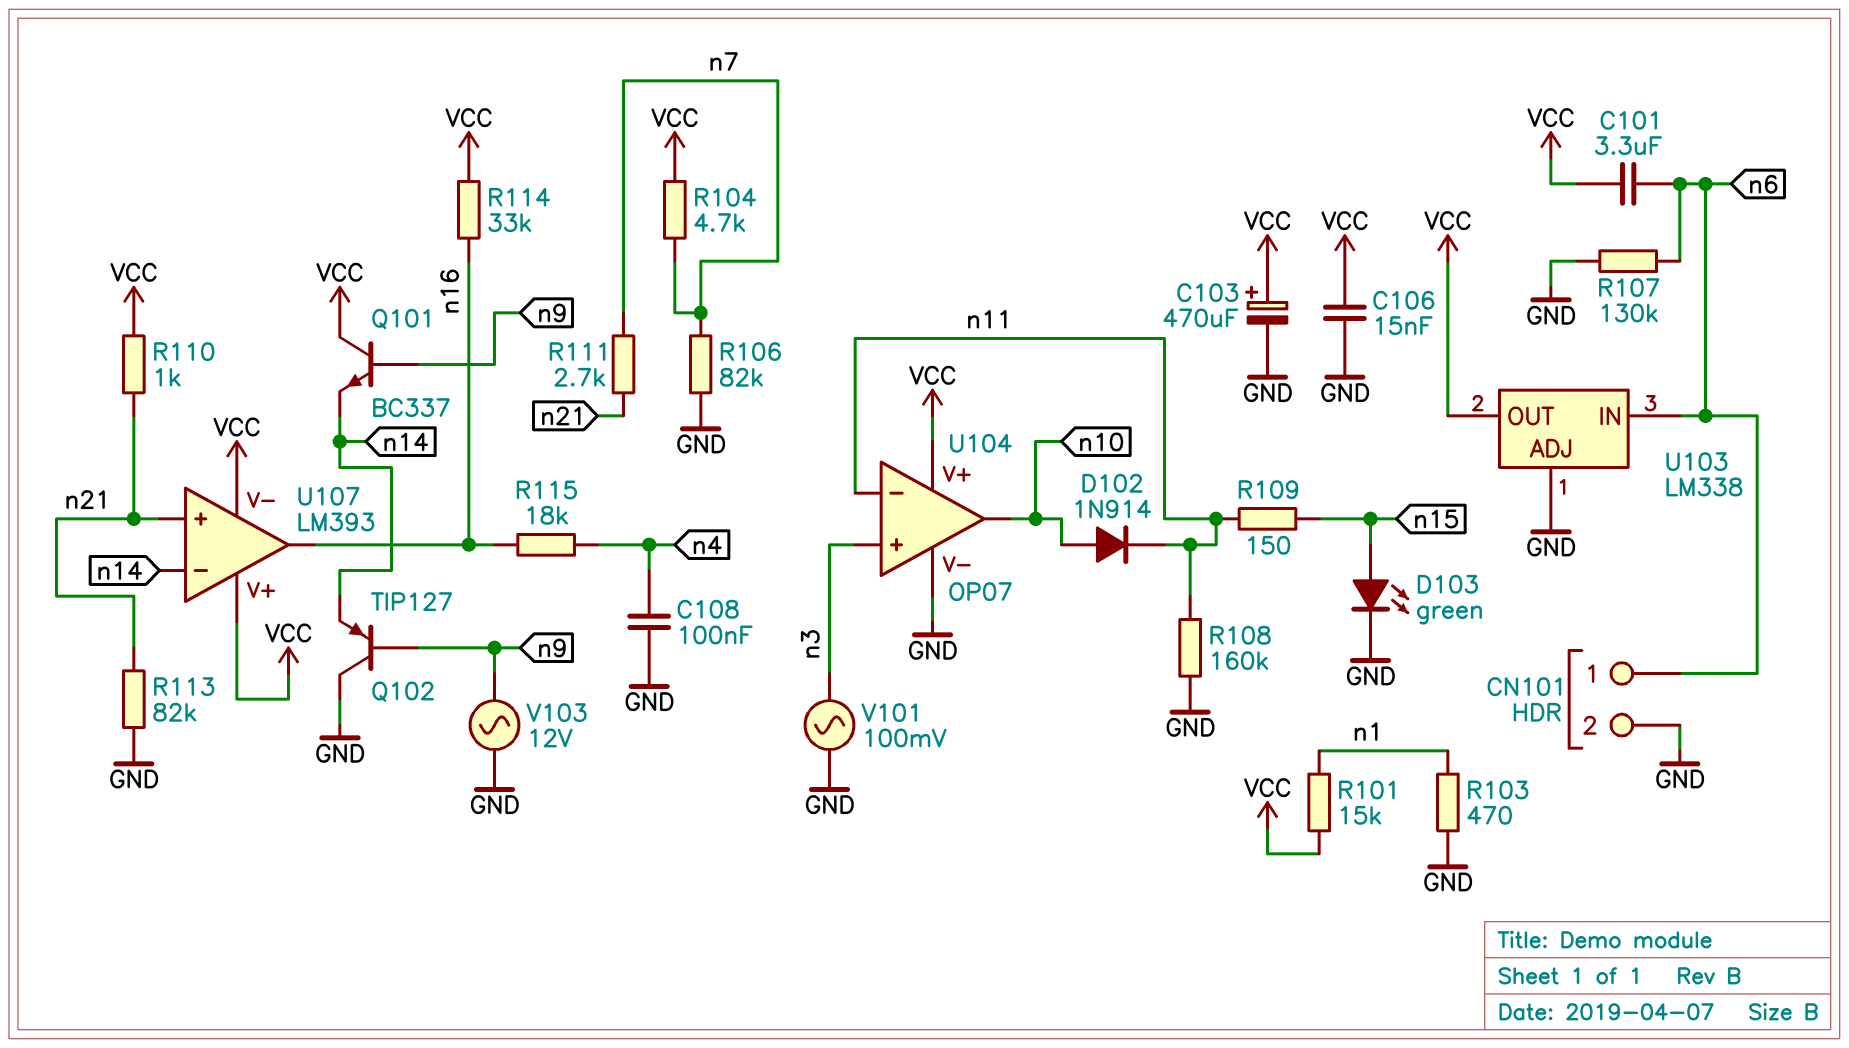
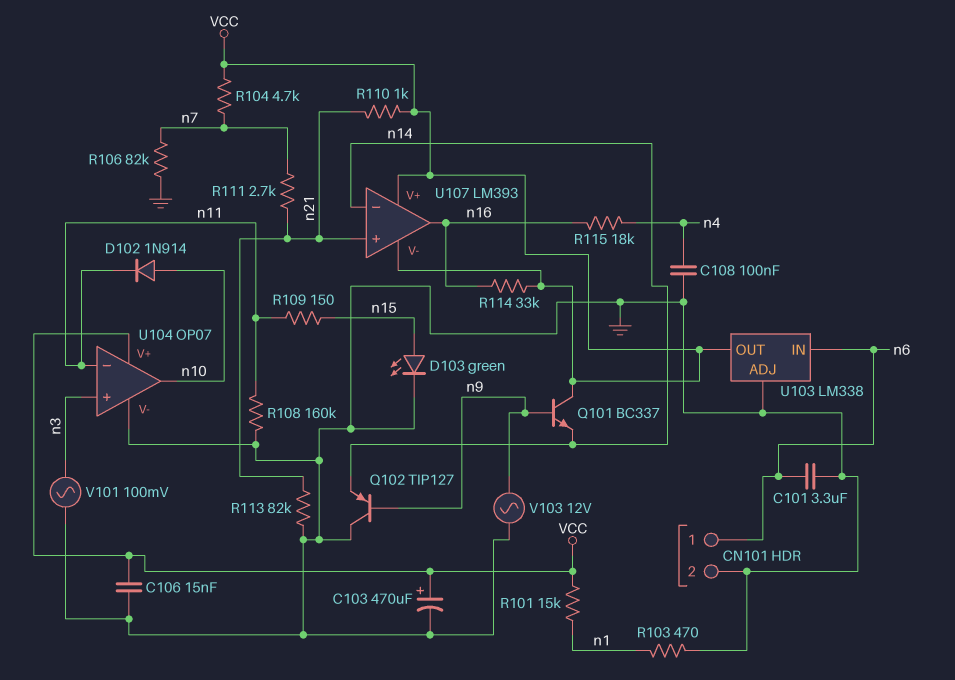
C101: 3.3uF (VCC, n6) -> 3.3uF (GND, n6)
R107: 130k (GND, n6) -> none

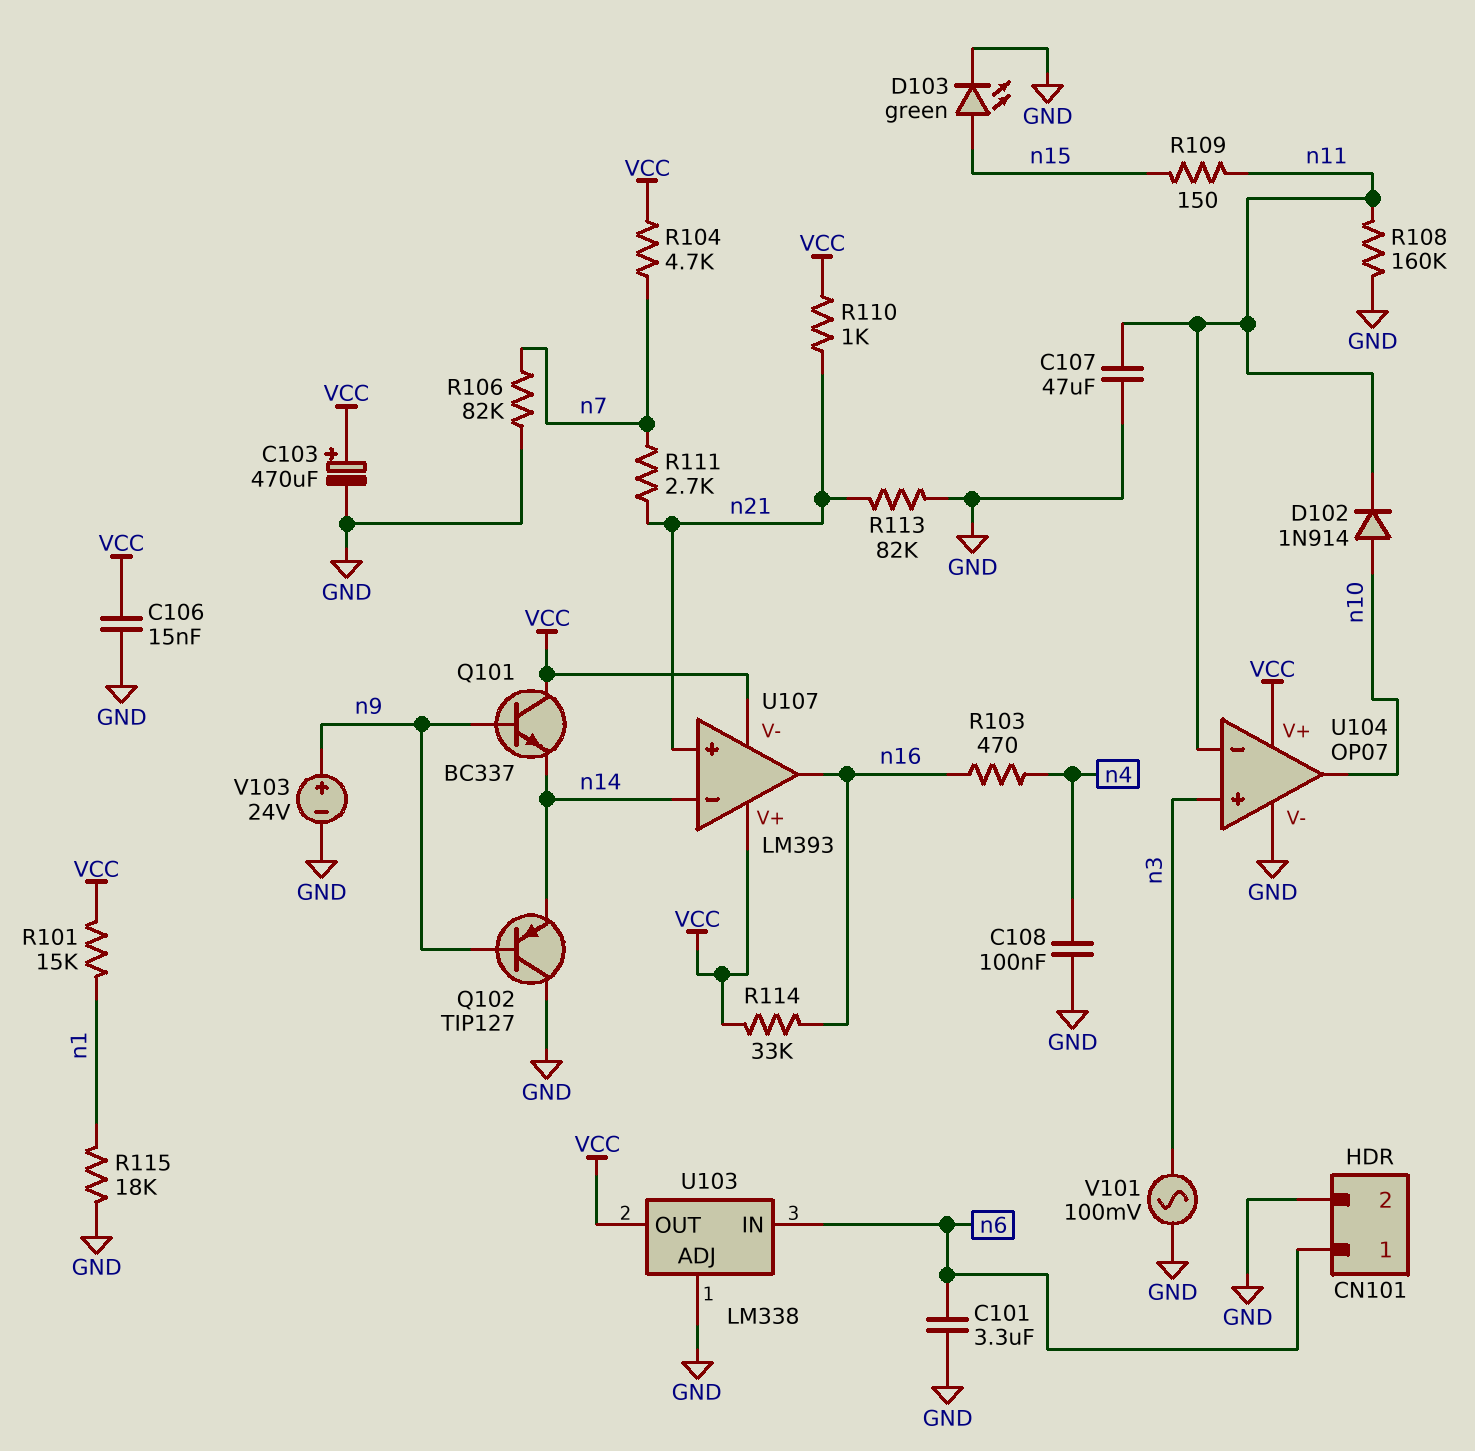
C107: none -> 47uF (GND, n11)
R103: 470 (GND, n1) -> 470 (n4, n16)
R115: 18k (n4, n16) -> 18k (GND, n1)
V103: AC 12V (GND, n9) -> 24V (plus n9, minus GND)

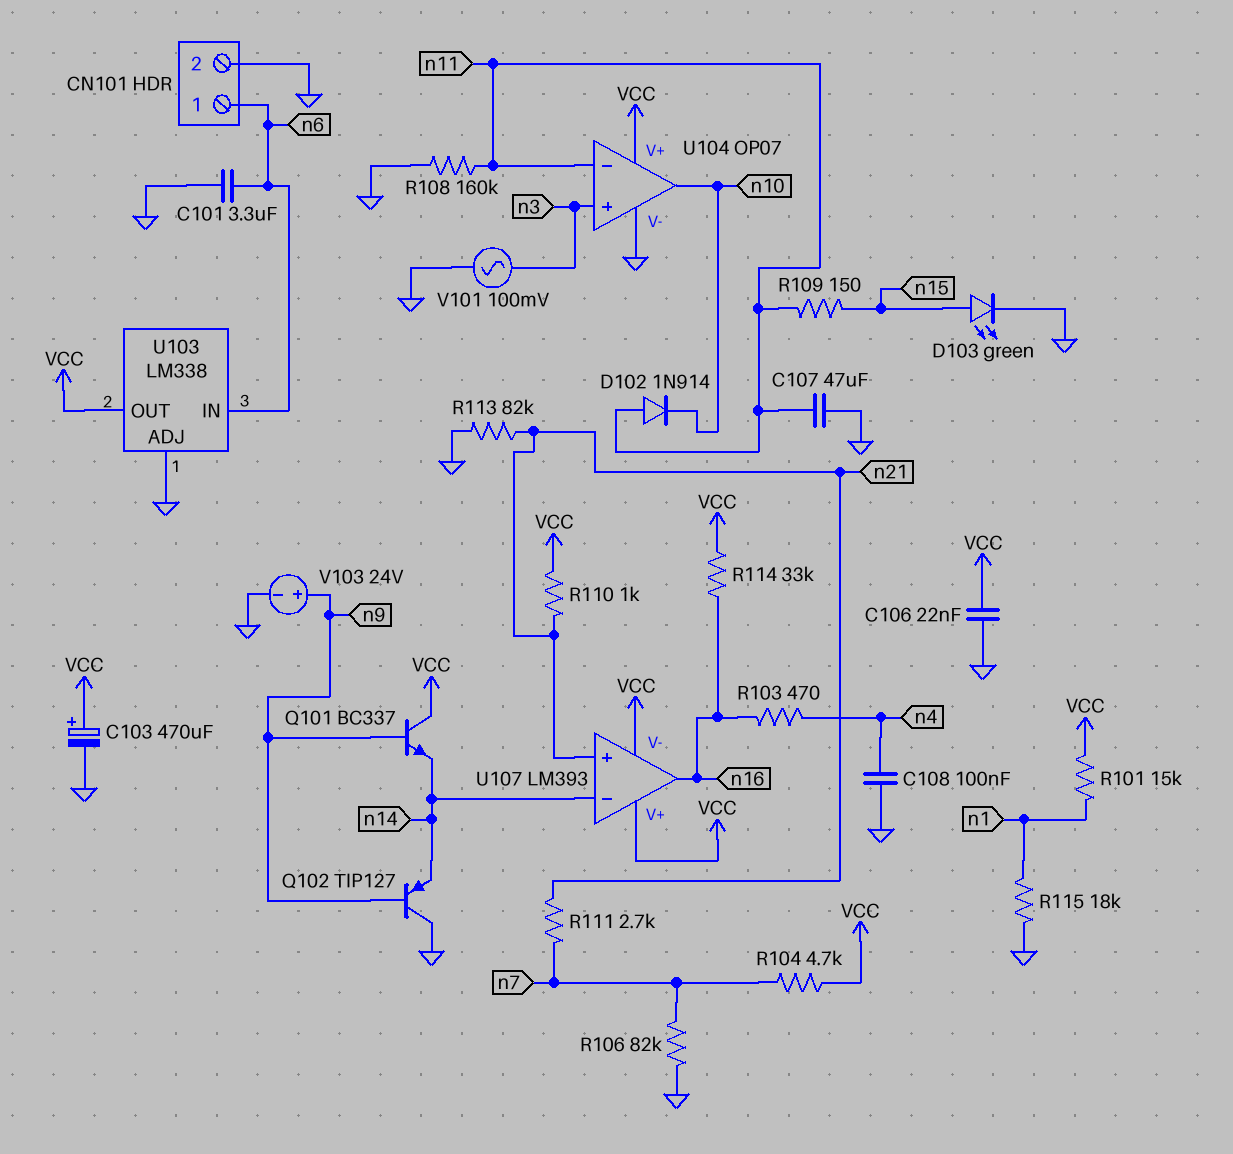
C106: 15nF (GND, VCC) -> 22nF (GND, VCC)
D102: diode 1N914 (A n10, K n11) -> diode 1N914 (A n11, K n10)

